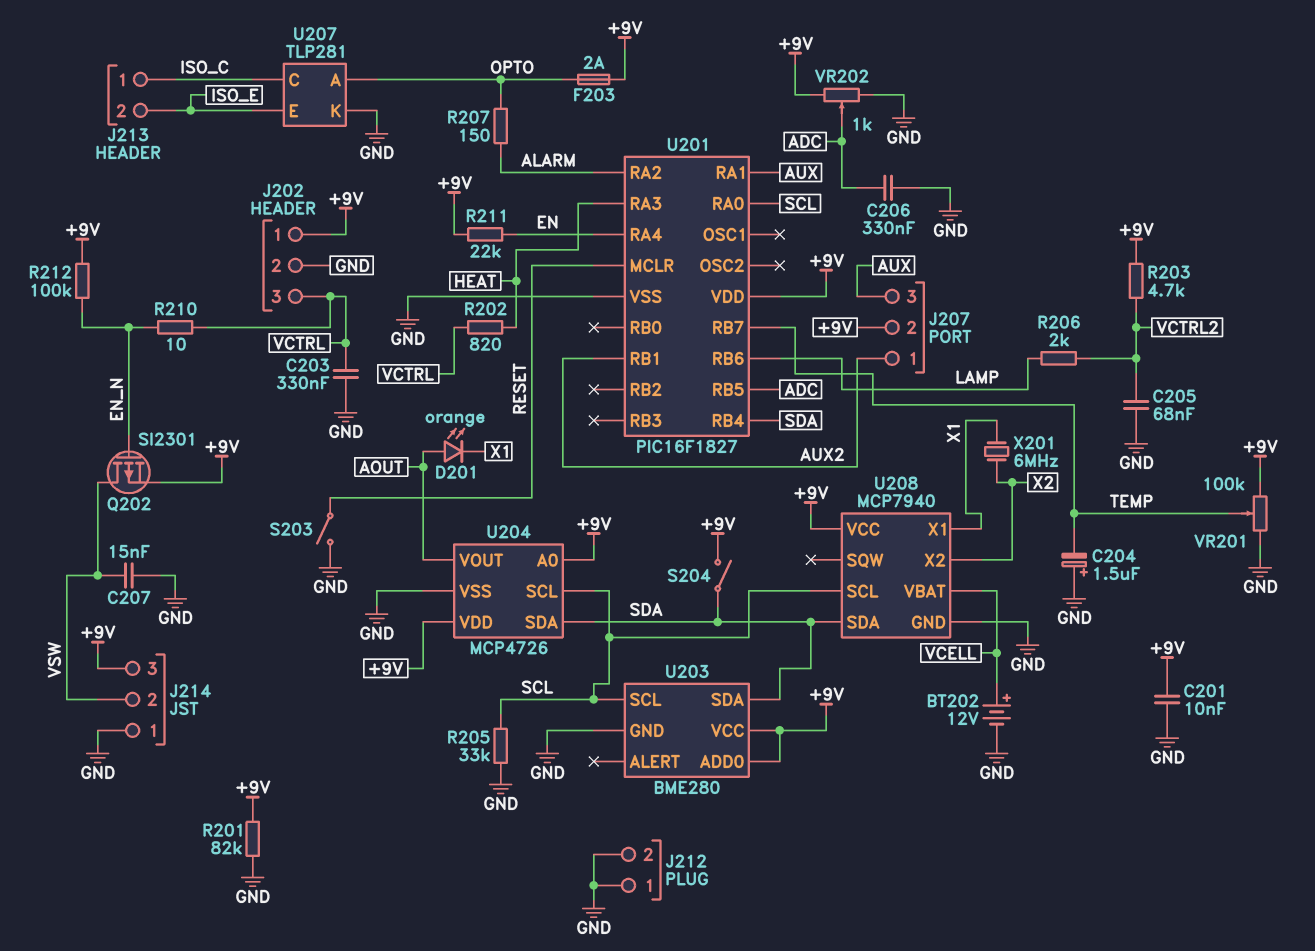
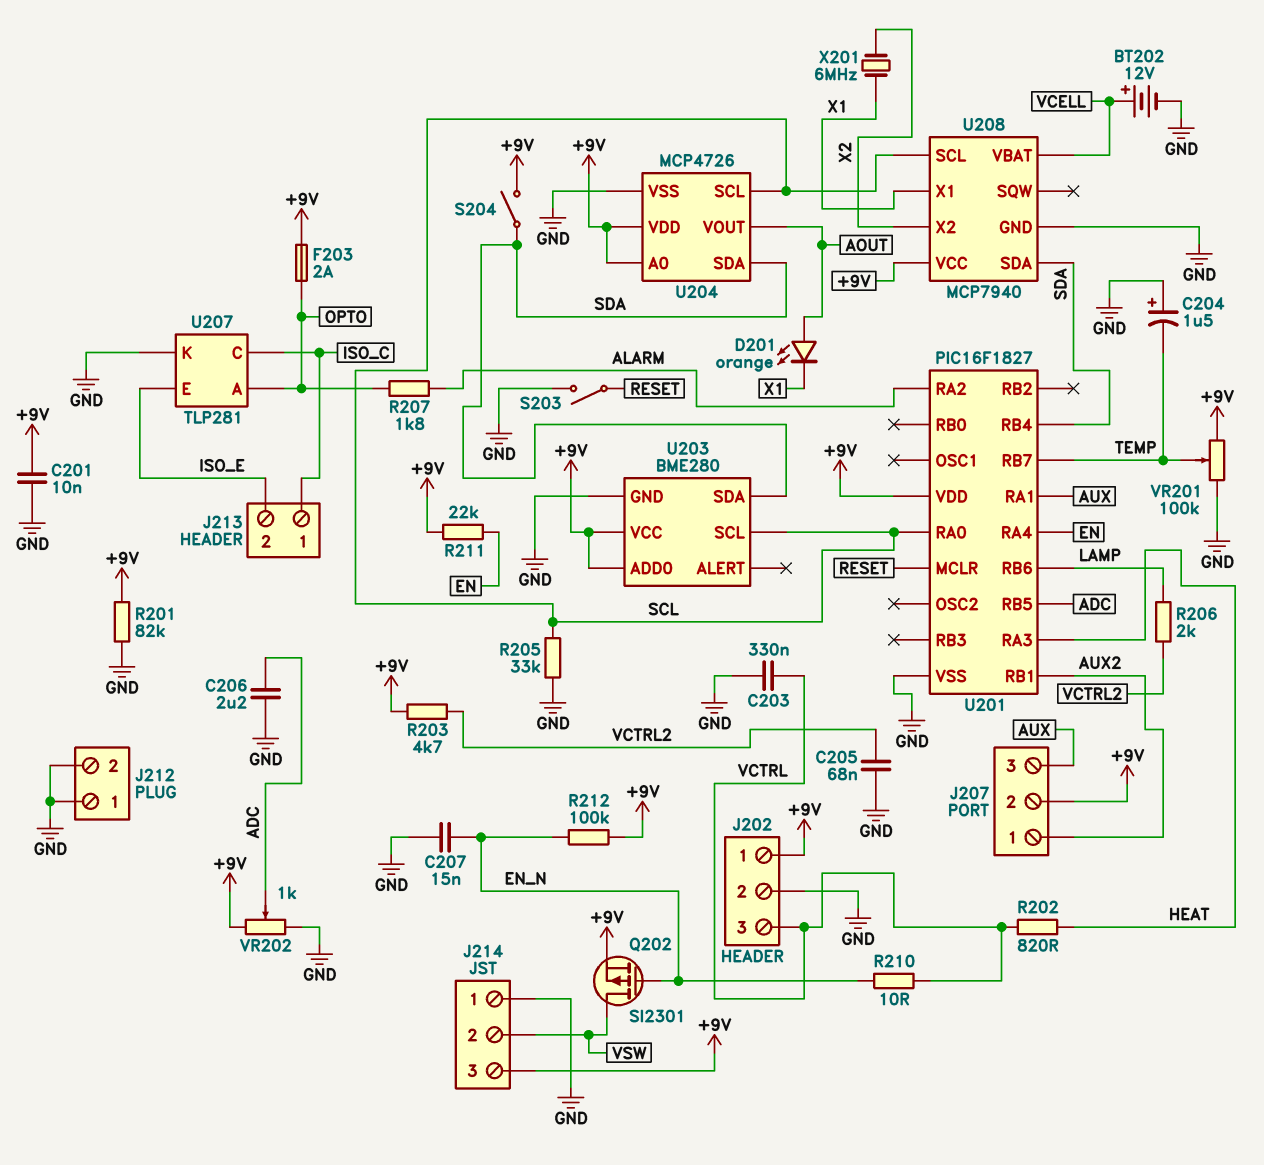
C206: 330nF (ADC, GND) -> 2.2uF (ADC, GND)
C207: 15nF (GND, VSW) -> 15nF (EN_N, GND)
R207: 150 (ALARM, OPTO) -> 1.8k (ALARM, OPTO)

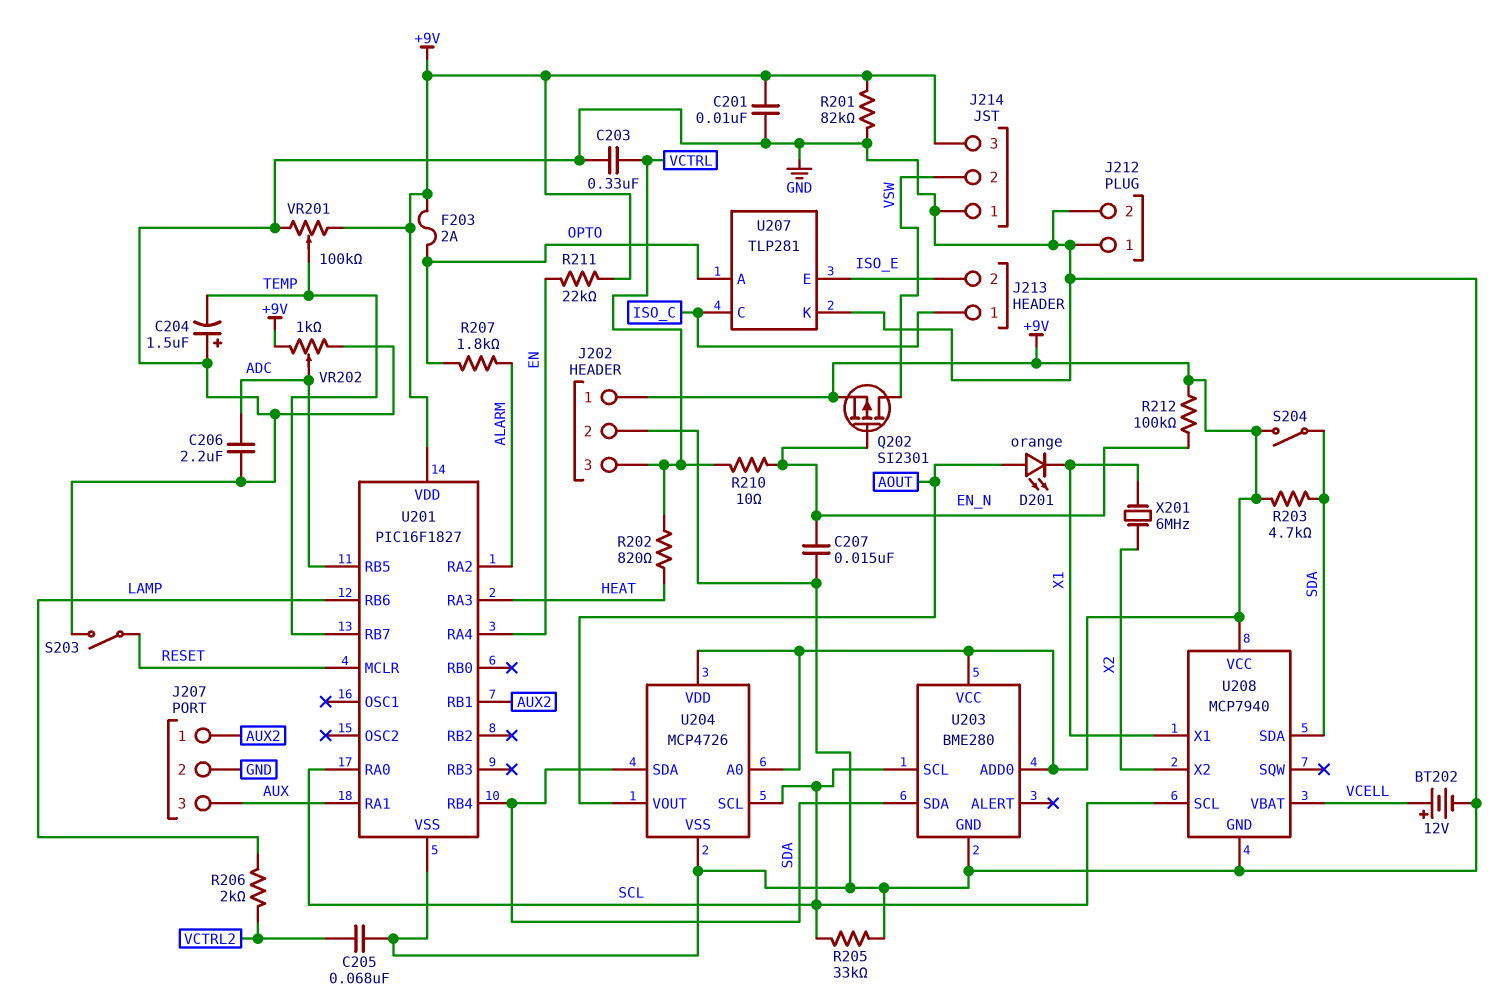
J207 pin 2: +9V -> GND
R203: 4.7k (+9V, VCTRL2) -> 4.7k (+9V, SDA)

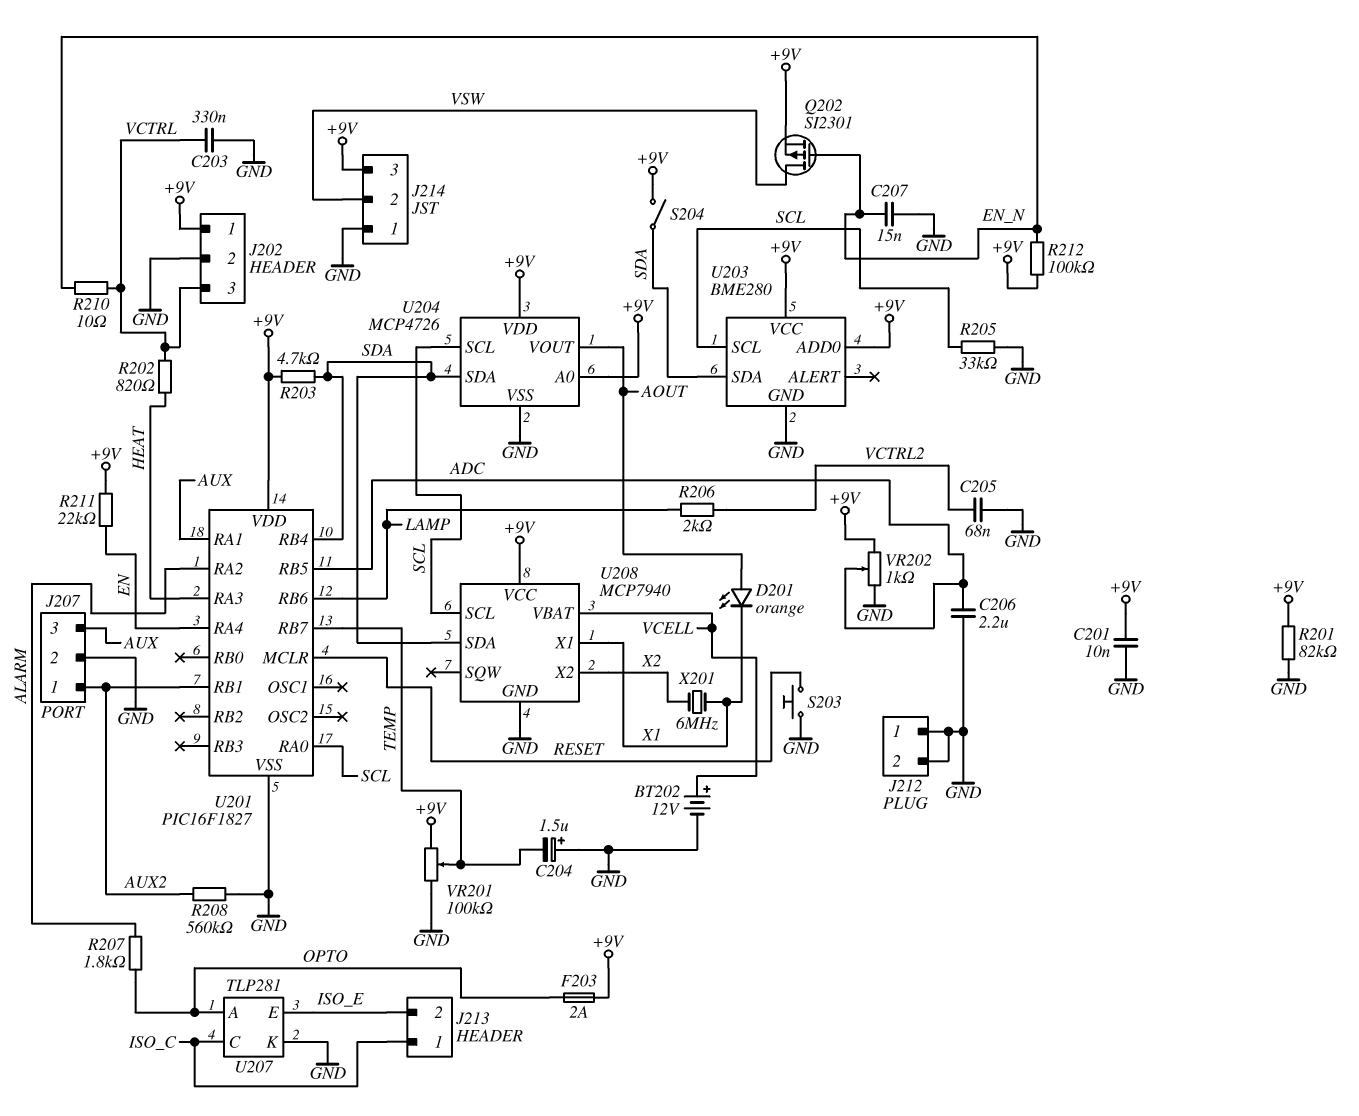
R208: none -> 560k (AUX2, GND)
S203: switch (GND, RESET) -> button (GND, RESET)

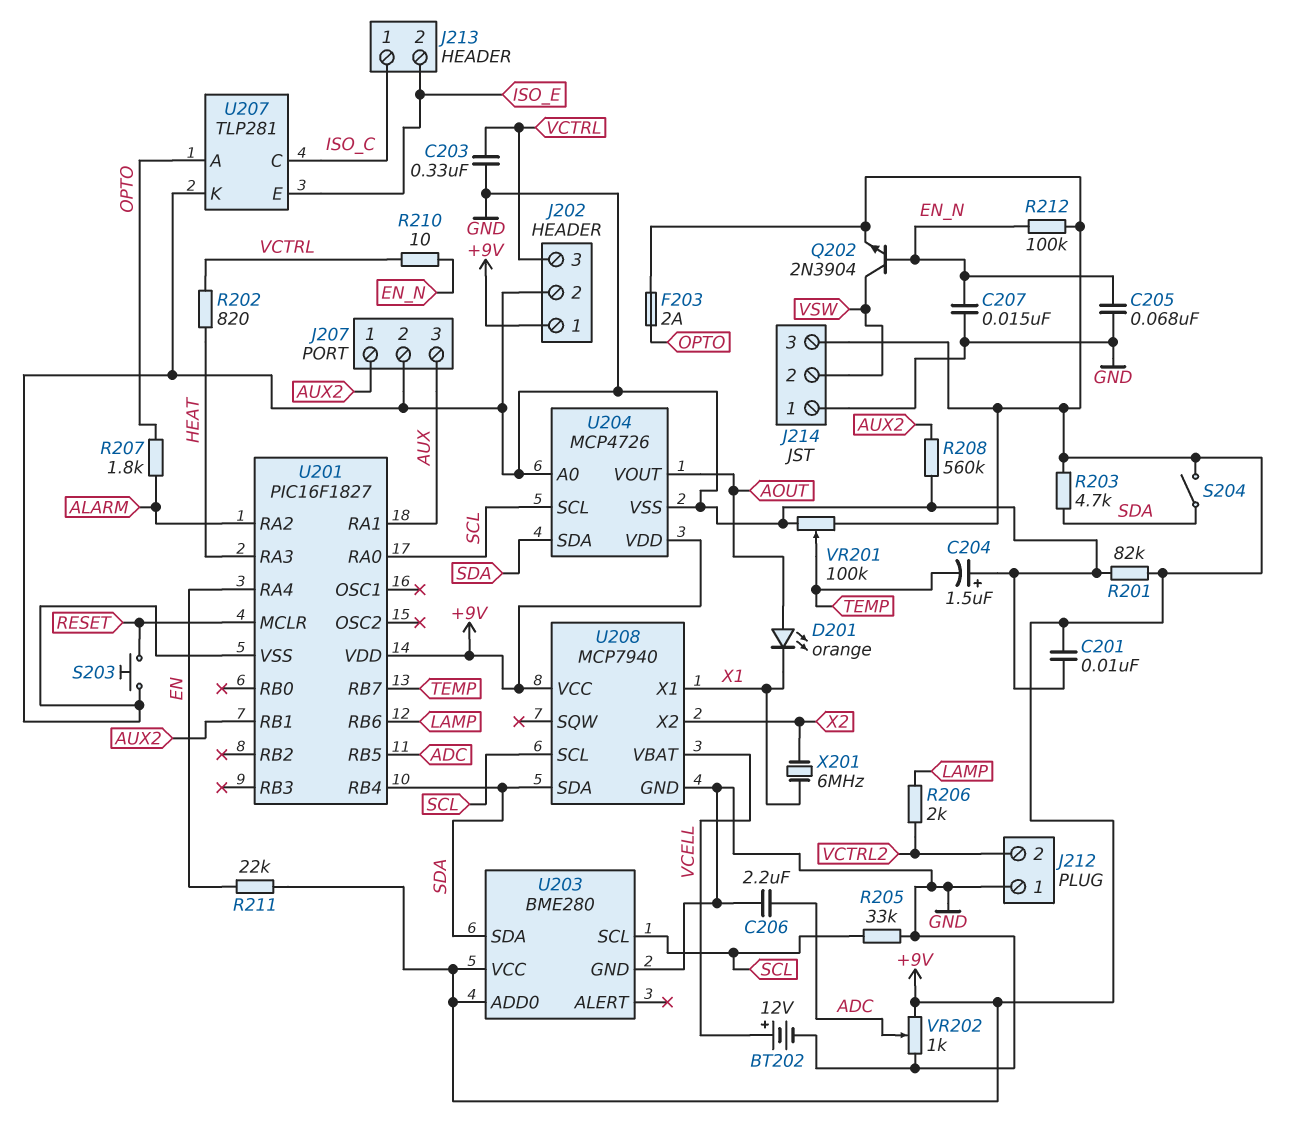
C205: 68nF (GND, VCTRL2) -> 68nF (EN_N, GND)
J212 pin 2: GND -> VCTRL2
Q202: PMOS SI2301 (G EN_N, D VSW, S +9V) -> NPN 2N3904 (B EN_N, C VSW, E +9V)
U204 pin A0: +9V -> GND

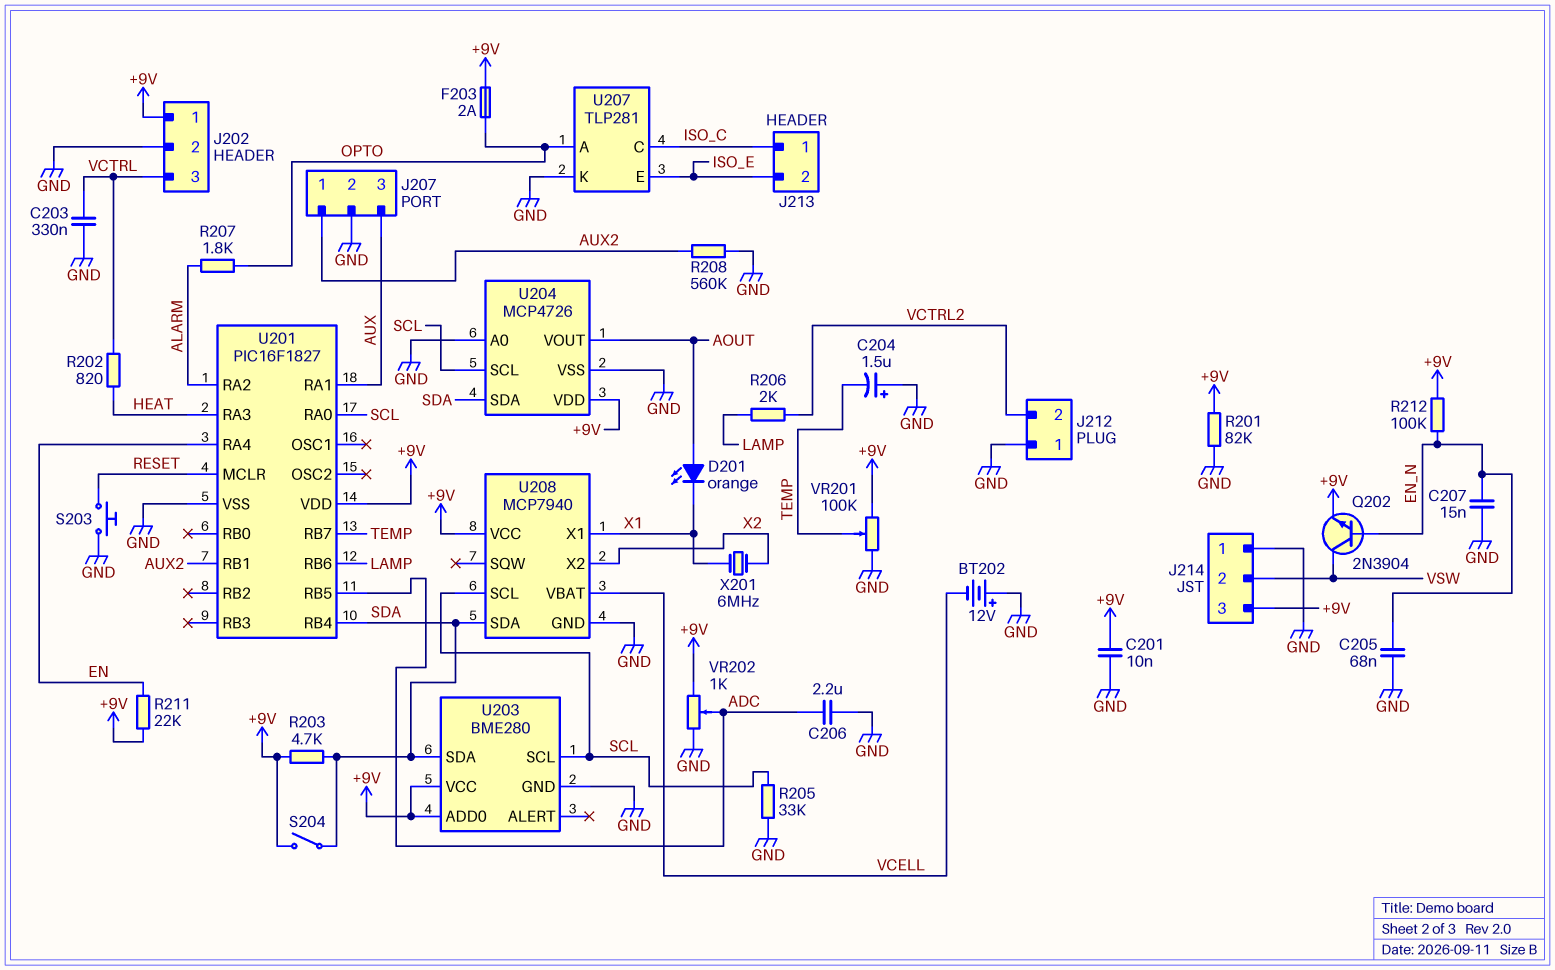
BT202: 12V (plus VCELL, minus GND) -> 12V (plus GND, minus VCELL)
R210: 10 (EN_N, VCTRL) -> none

